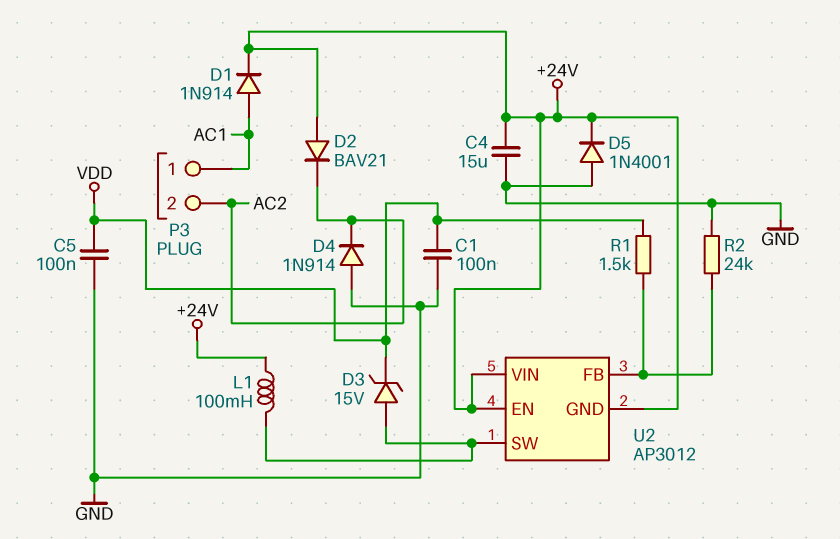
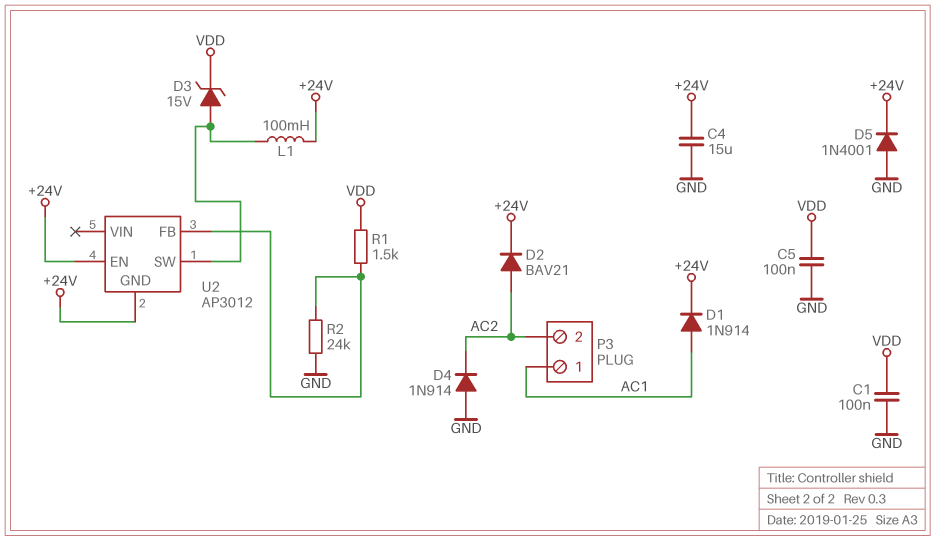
D2: diode BAV21 (A +24V, K AC2) -> diode BAV21 (A AC2, K +24V)
U2 pin VIN: +24V -> none

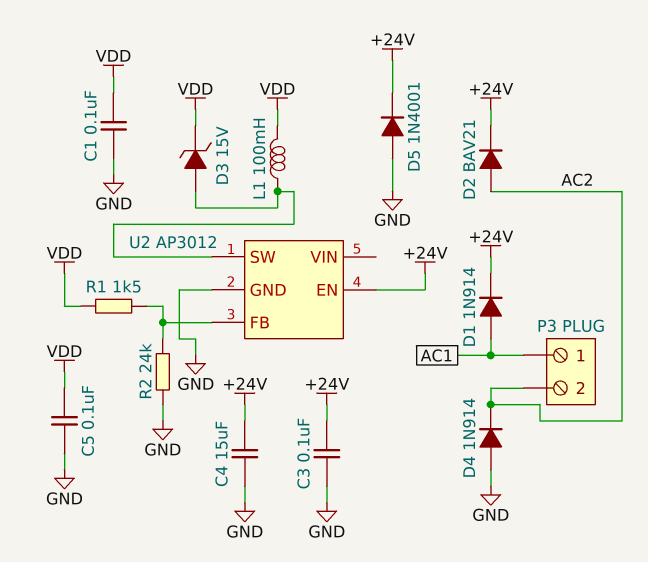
C3: none -> 100nF (+24V, GND)
L1: 100mH (+24V, U2/SW) -> 100mH (U2/SW, VDD)
U2 pin GND: +24V -> GND

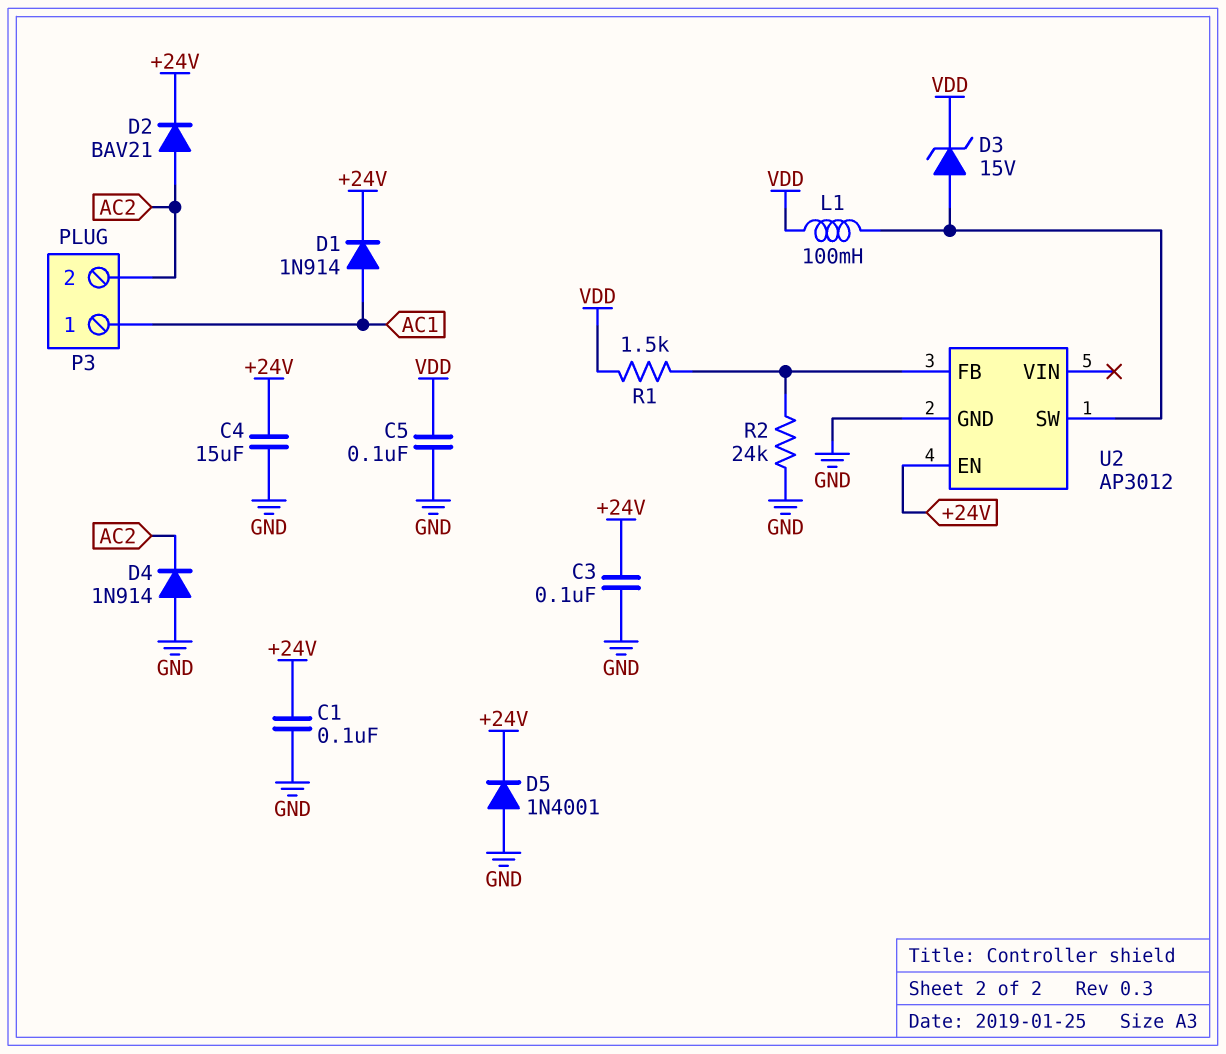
C1: 100nF (GND, VDD) -> 100nF (+24V, GND)

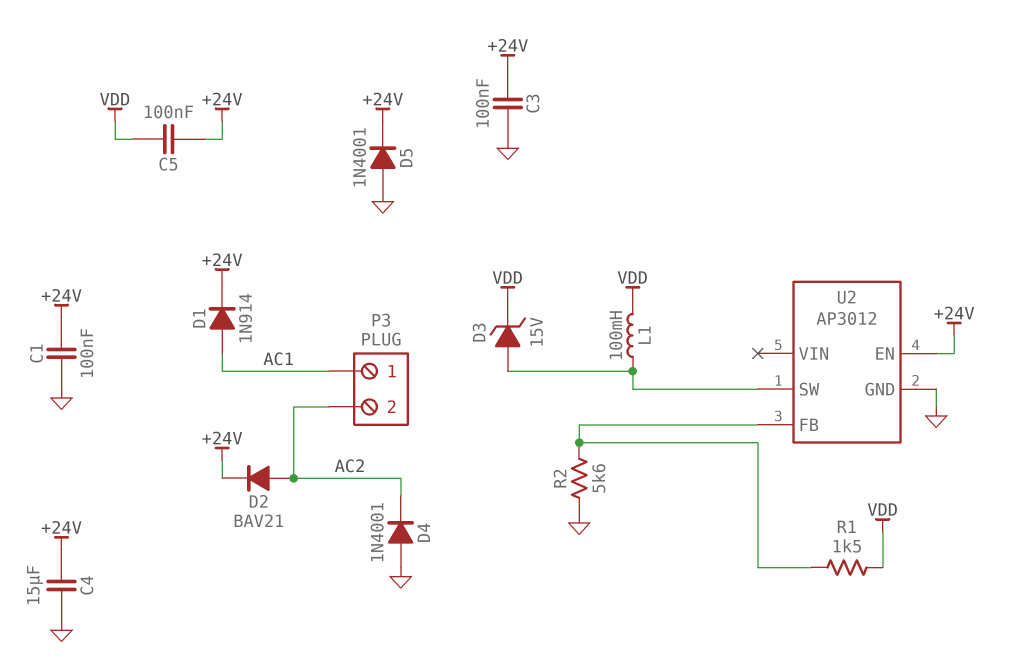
C5: 100nF (GND, VDD) -> 100nF (+24V, VDD)
D4: diode 1N914 (A GND, K AC2) -> diode 1N4001 (A GND, K AC2)
R2: 24k (GND, U2/FB) -> 5.6k (GND, U2/FB)

